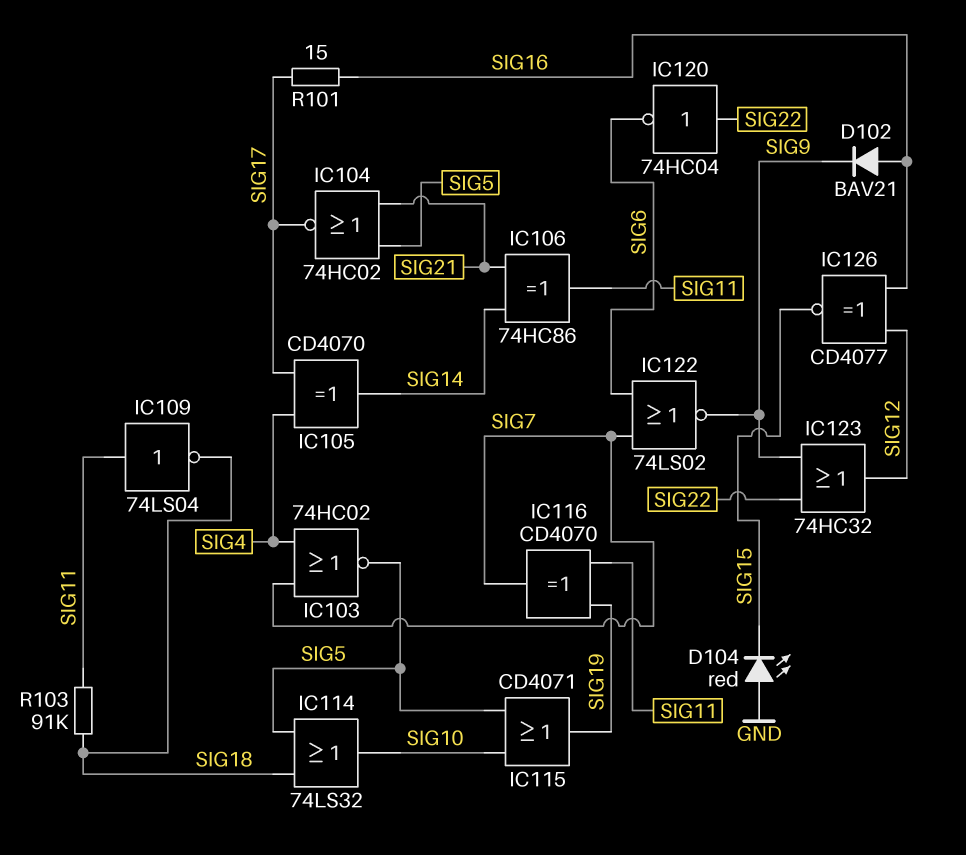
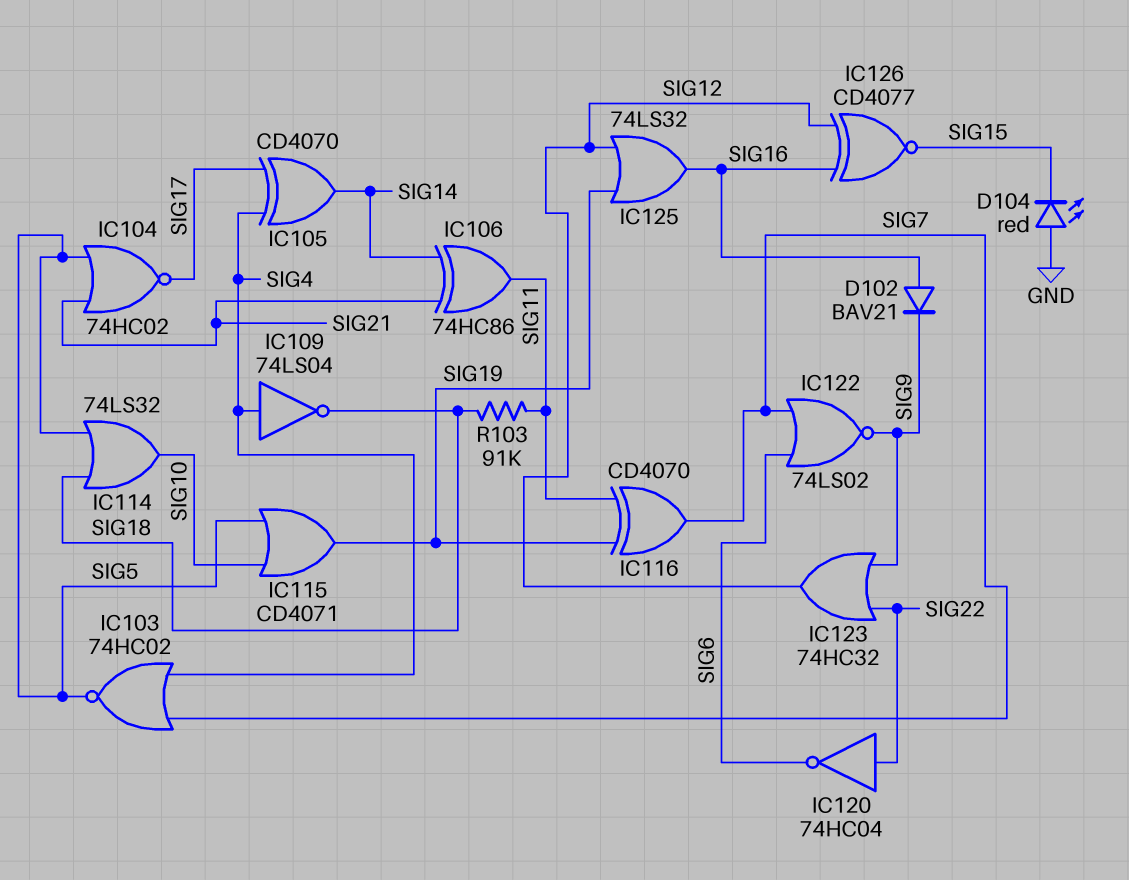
IC109: NOT 74LS04 (in SIG11, out SIG18) -> NOT 74LS04 (in SIG4, out SIG18)
IC125: none -> OR 74LS32 (in SIG12, in SIG19, out SIG16)
R101: 15 (SIG16, SIG17) -> none

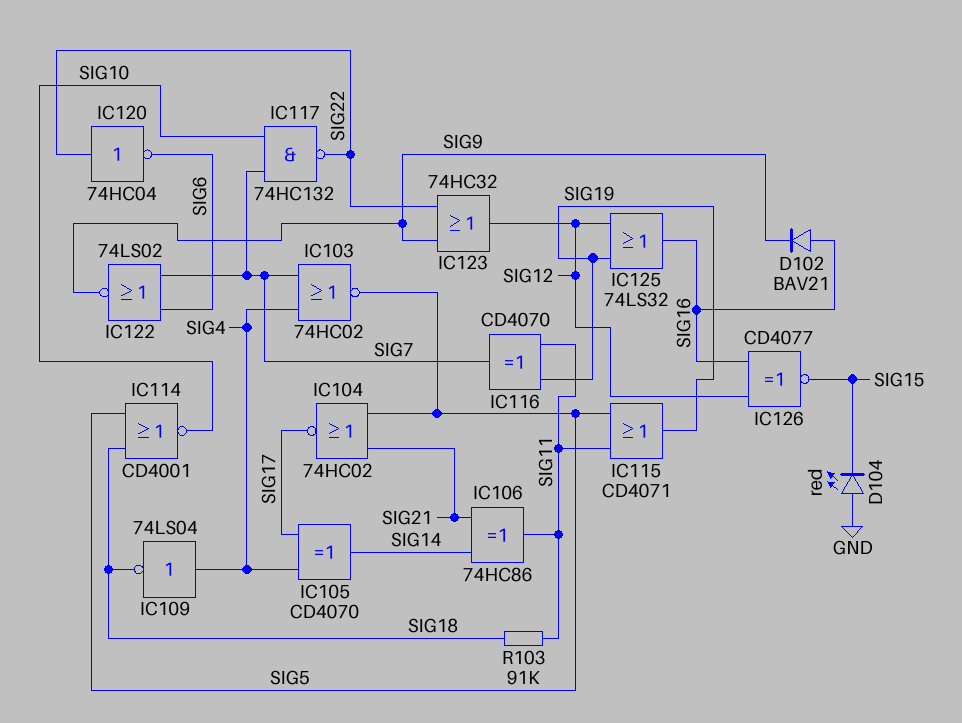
IC114: OR 74LS32 (in SIG5, in SIG18, out SIG10) -> NOR CD4001 (in SIG5, in SIG18, out SIG10)
IC115: OR CD4071 (in SIG5, in SIG10, out SIG19) -> OR CD4071 (in SIG5, in SIG11, out SIG19)
IC117: none -> NAND 74HC132 (in SIG7, in SIG10, out SIG22)

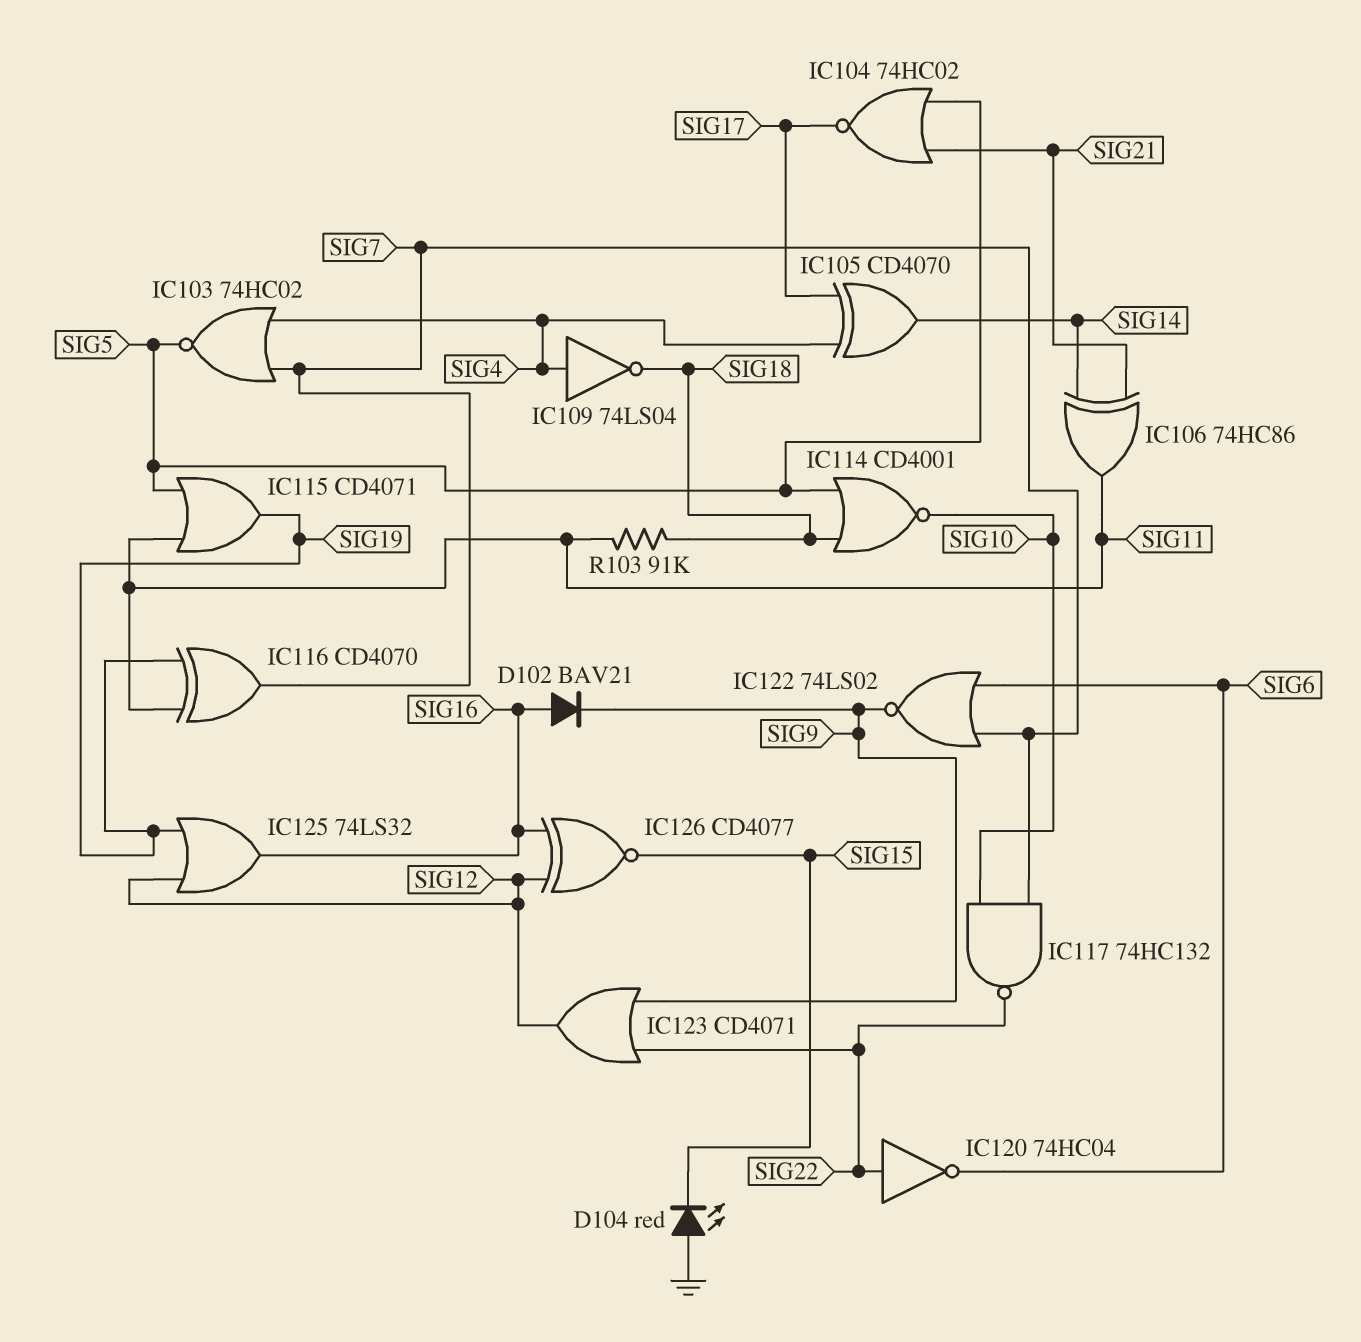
IC123: OR 74HC32 (in SIG9, in SIG22, out SIG12) -> OR CD4071 (in SIG9, in SIG22, out SIG12)

